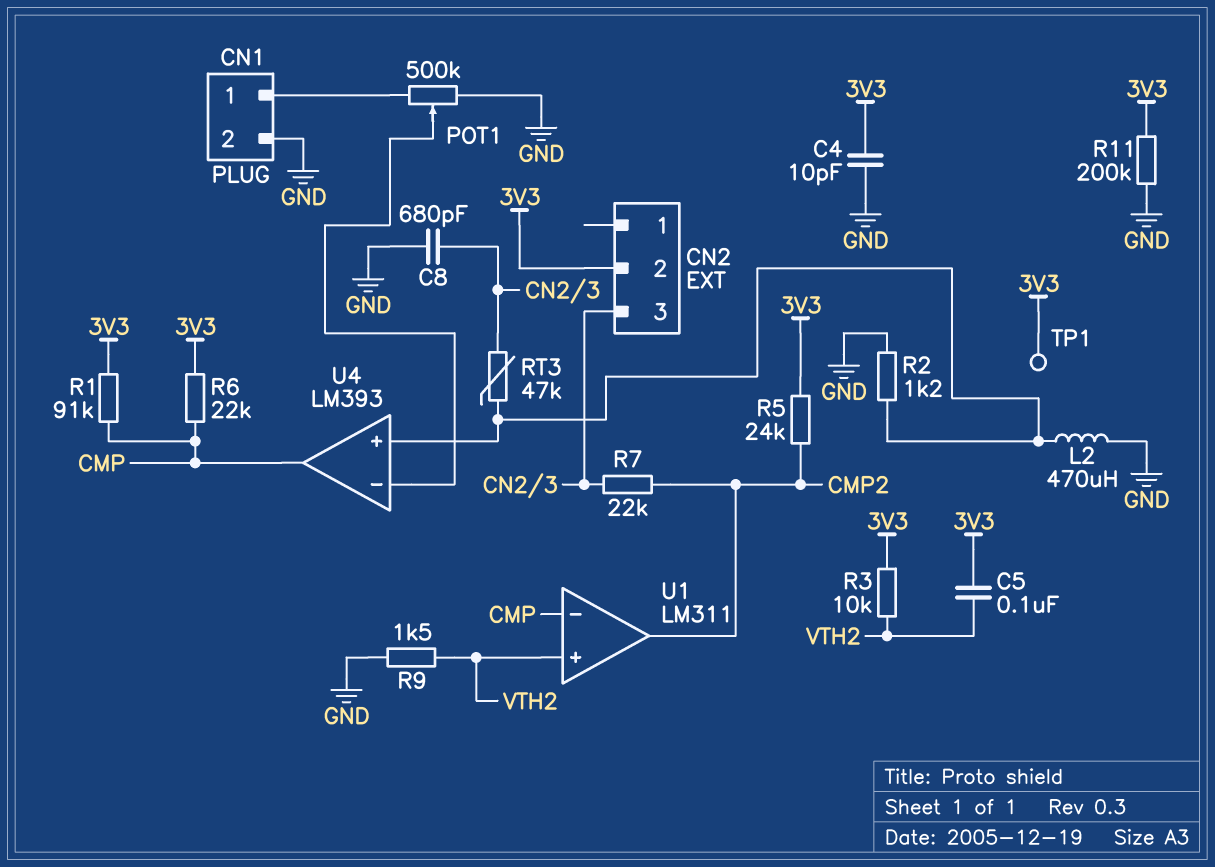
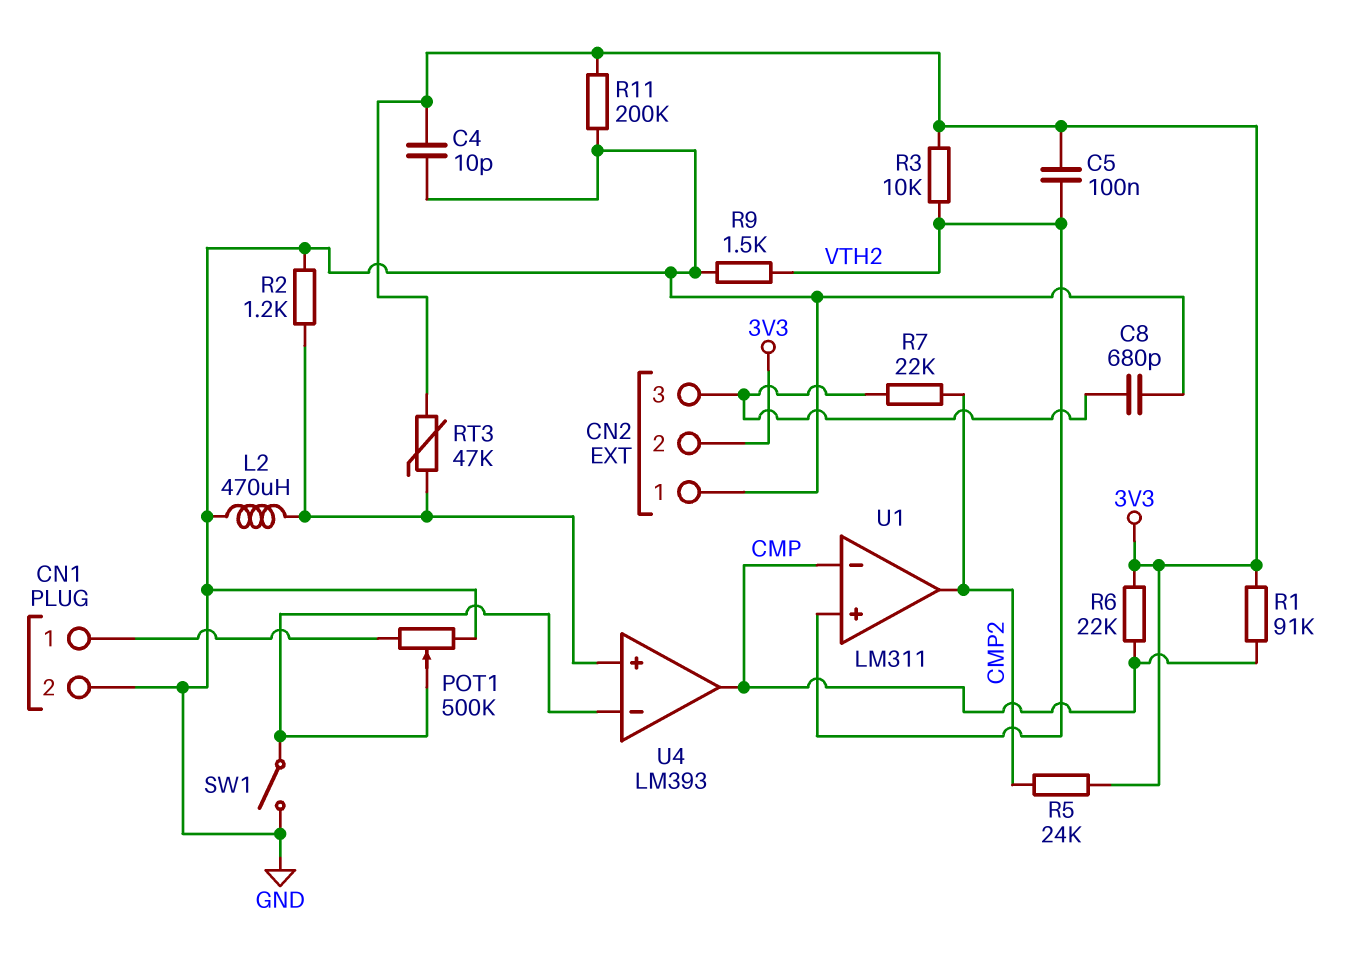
CN2 pin 1: none -> GND
RT3: 47k (CN2/3, U4/in+) -> 47k (3V3, U4/in+)
SW1: none -> switch (GND, U4/in-)
TP1: test point (3V3) -> none

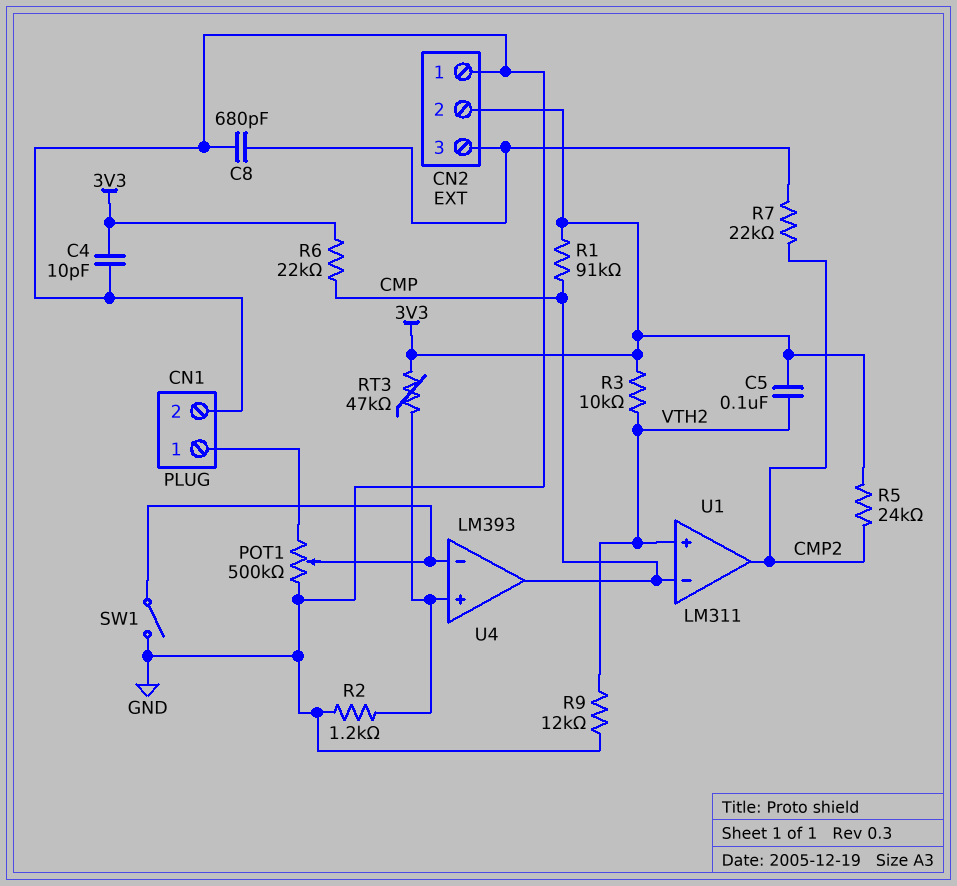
L2: 470uH (GND, U4/in+) -> none
R9: 1.5k (GND, VTH2) -> 12k (GND, VTH2)
R11: 200k (3V3, GND) -> none

